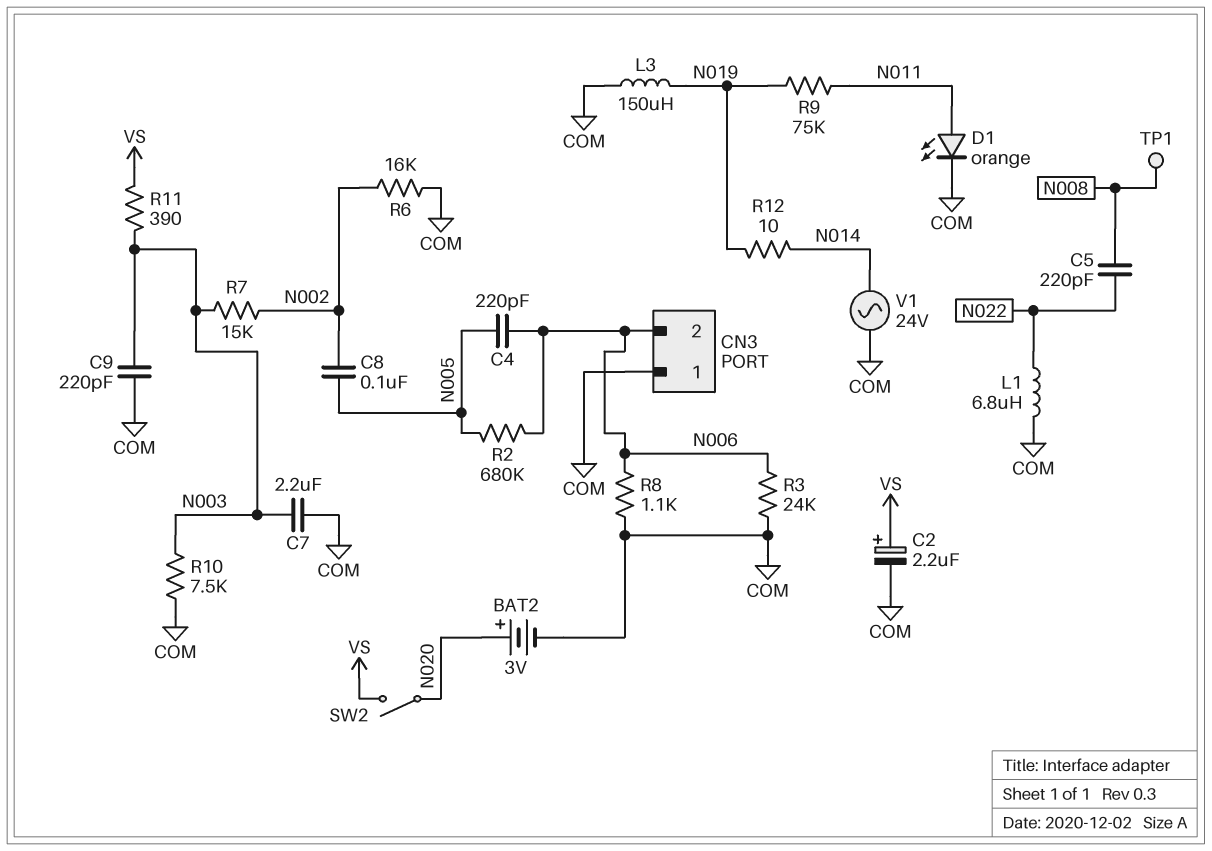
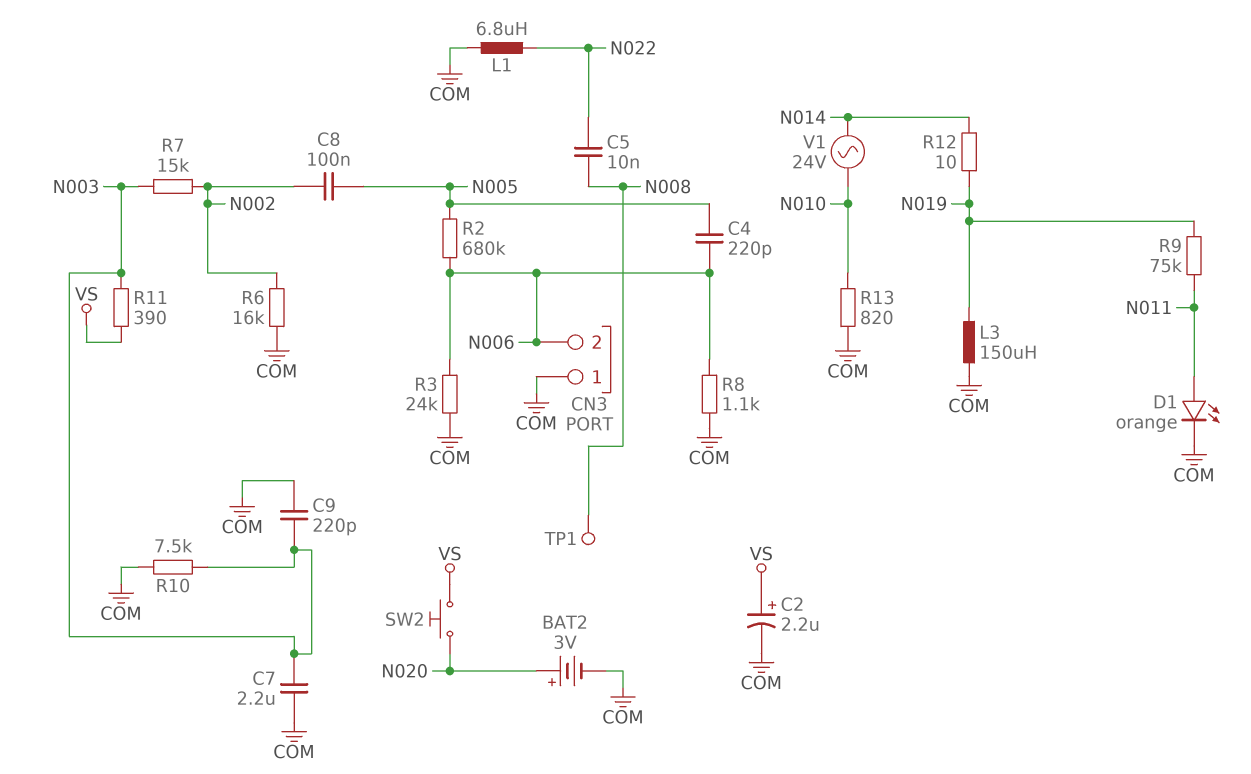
C5: 220pF (N008, N022) -> 10nF (N008, N022)
R13: none -> 820 (COM, N010)
SW2: switch (N020, VS) -> button (N020, VS)
V1: AC 24V (COM, N014) -> AC 24V (N010, N014)

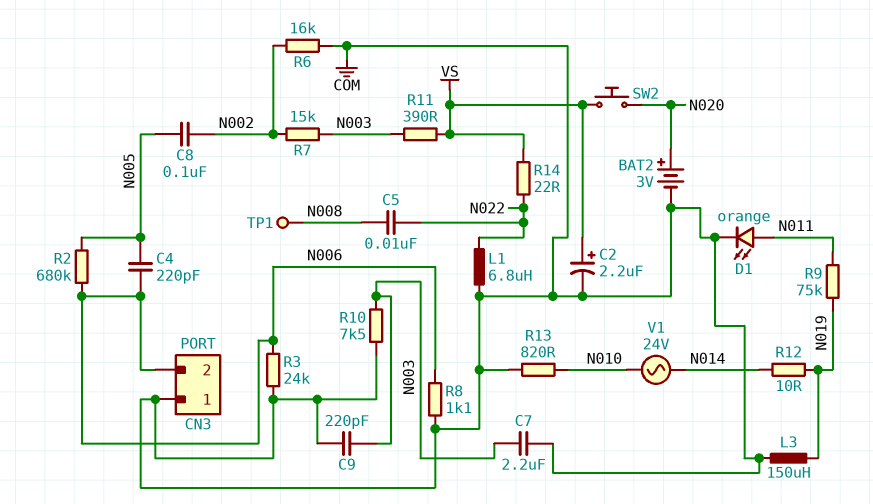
R14: none -> 22 (N022, VS)

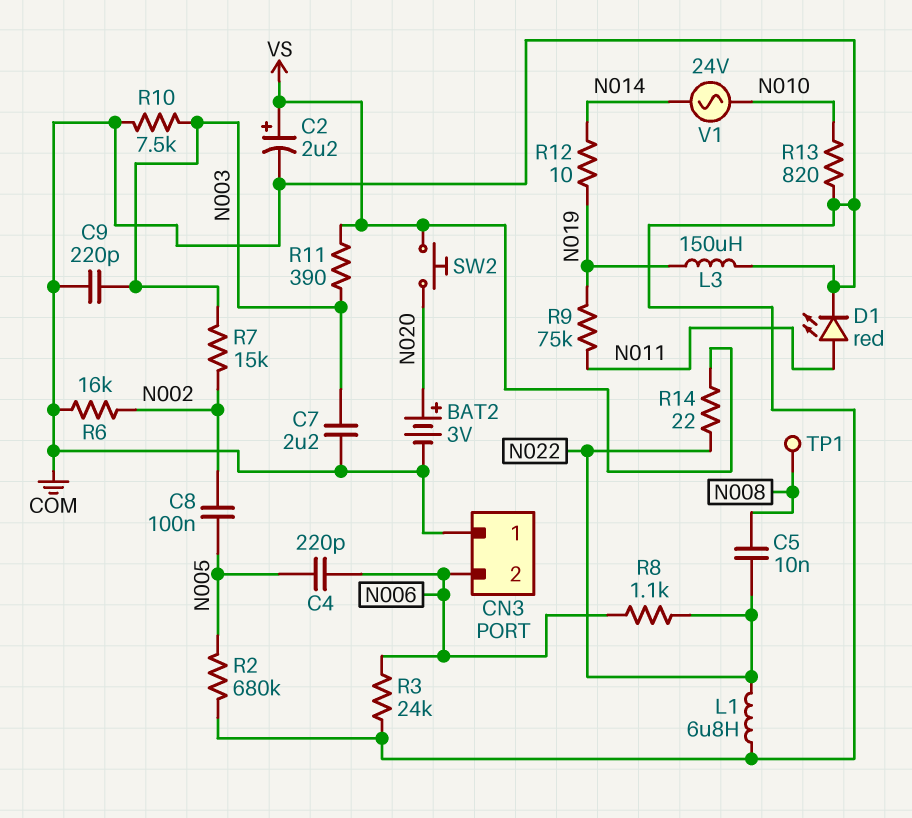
D1: LED orange (A N011, K COM) -> LED red (A N011, K COM)
R2: 680k (N005, N006) -> 680k (COM, N005)
R8: 1.1k (COM, N006) -> 1.1k (N006, N022)

